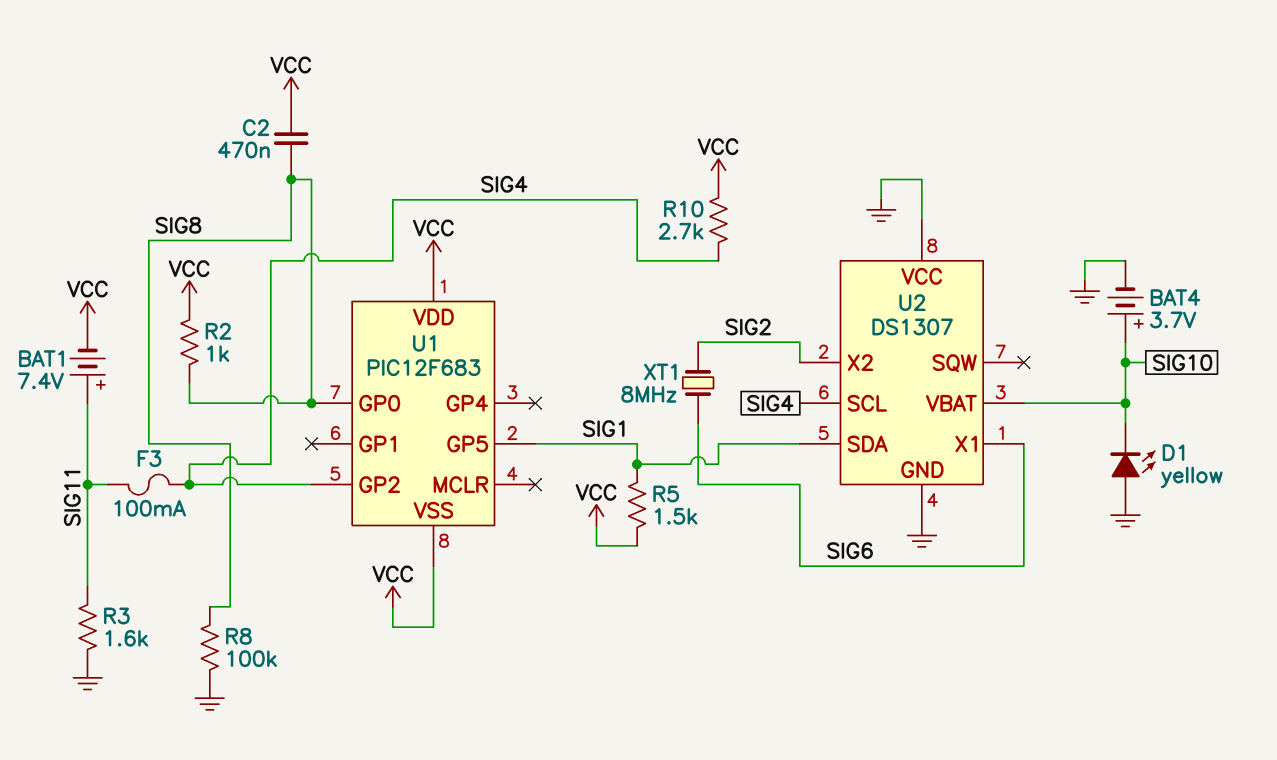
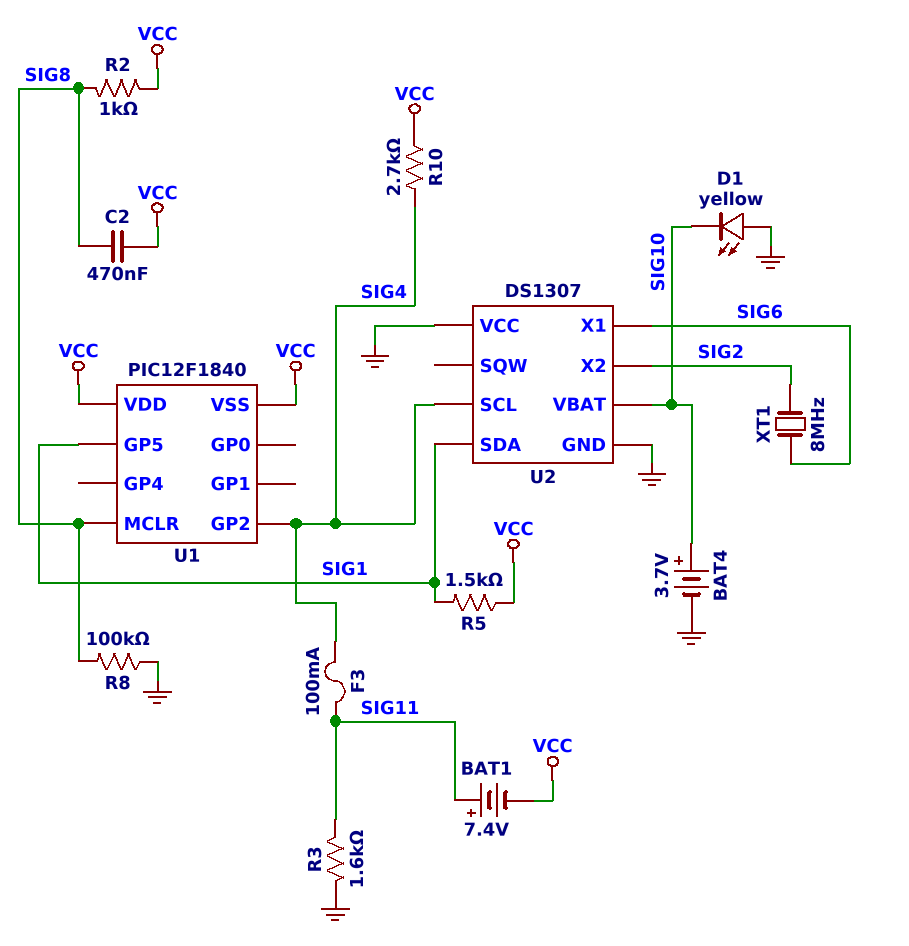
U1: PIC12F683 -> PIC12F1840
U1 pin GP0: SIG8 -> none
U1 pin MCLR: none -> SIG8

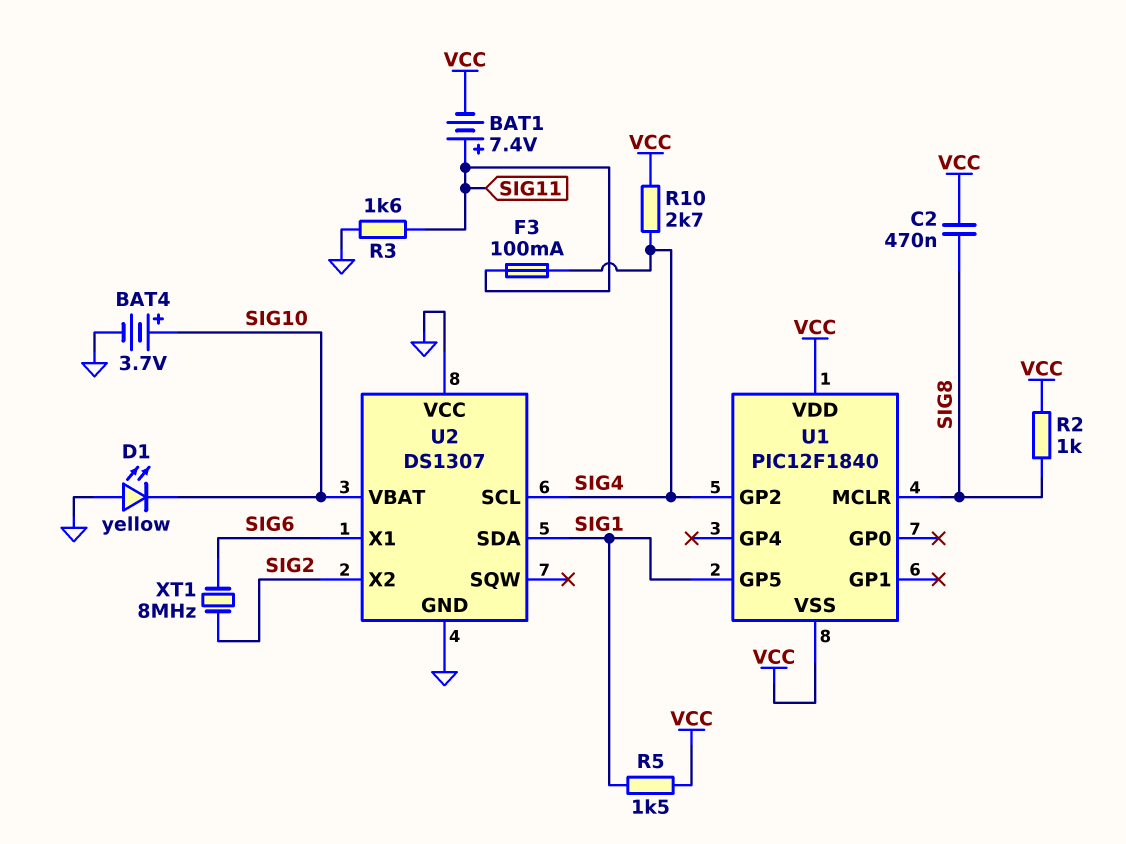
R8: 100k (GND, SIG8) -> none

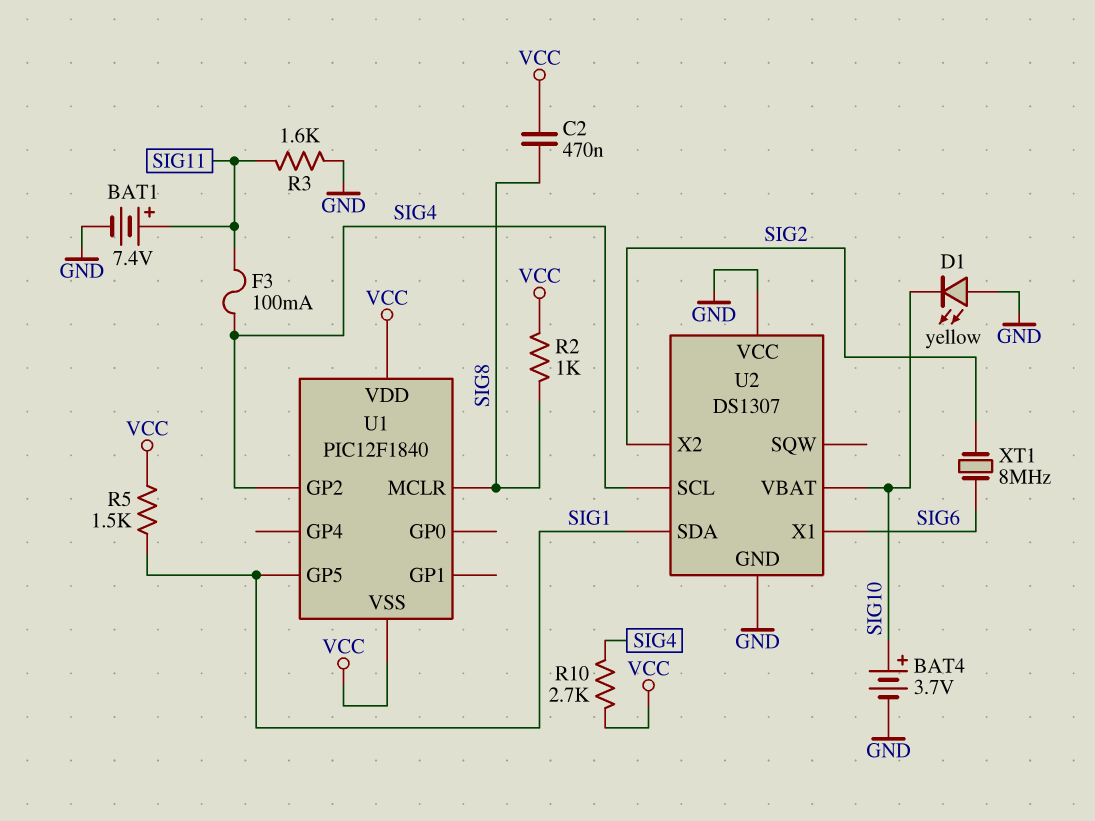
BAT1: 7.4V (plus SIG11, minus VCC) -> 7.4V (plus SIG11, minus GND)

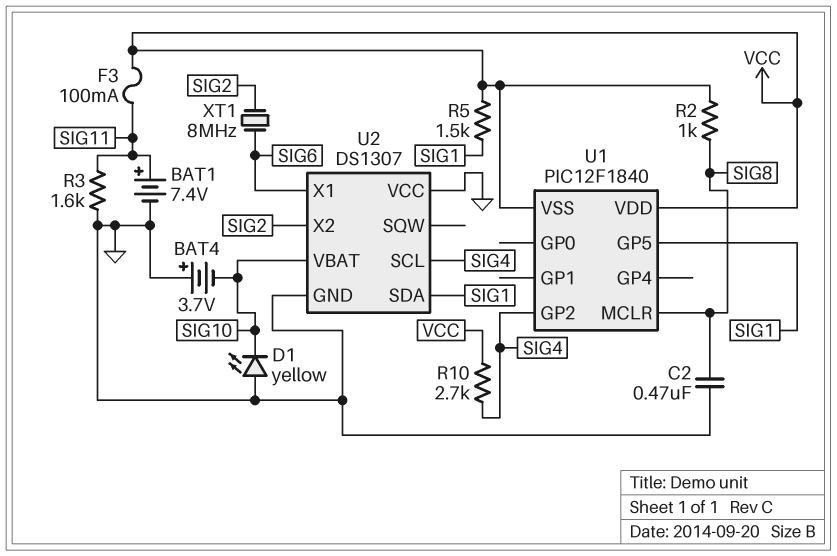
BAT4: 3.7V (plus SIG10, minus GND) -> 3.7V (plus GND, minus SIG10)
C2: 470nF (SIG8, VCC) -> 470nF (GND, SIG8)
F3: 100mA (SIG4, SIG11) -> 100mA (SIG11, VCC)

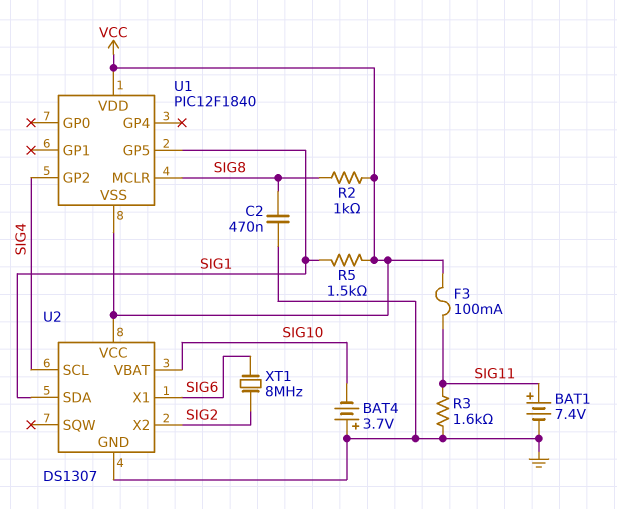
D1: LED yellow (A GND, K SIG10) -> none
R10: 2.7k (SIG4, VCC) -> none
U2 pin VCC: GND -> VCC

